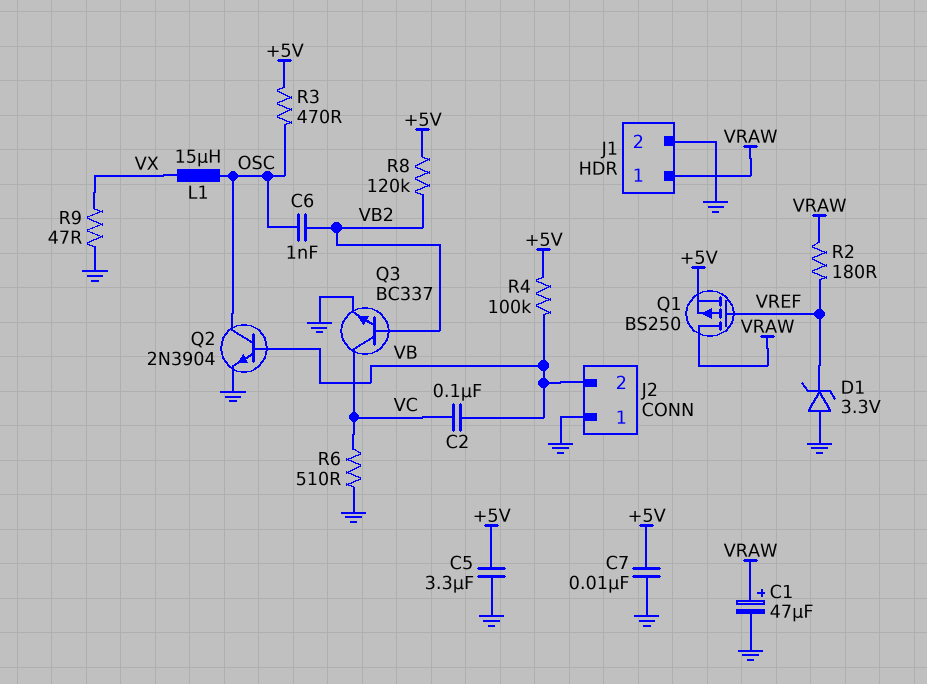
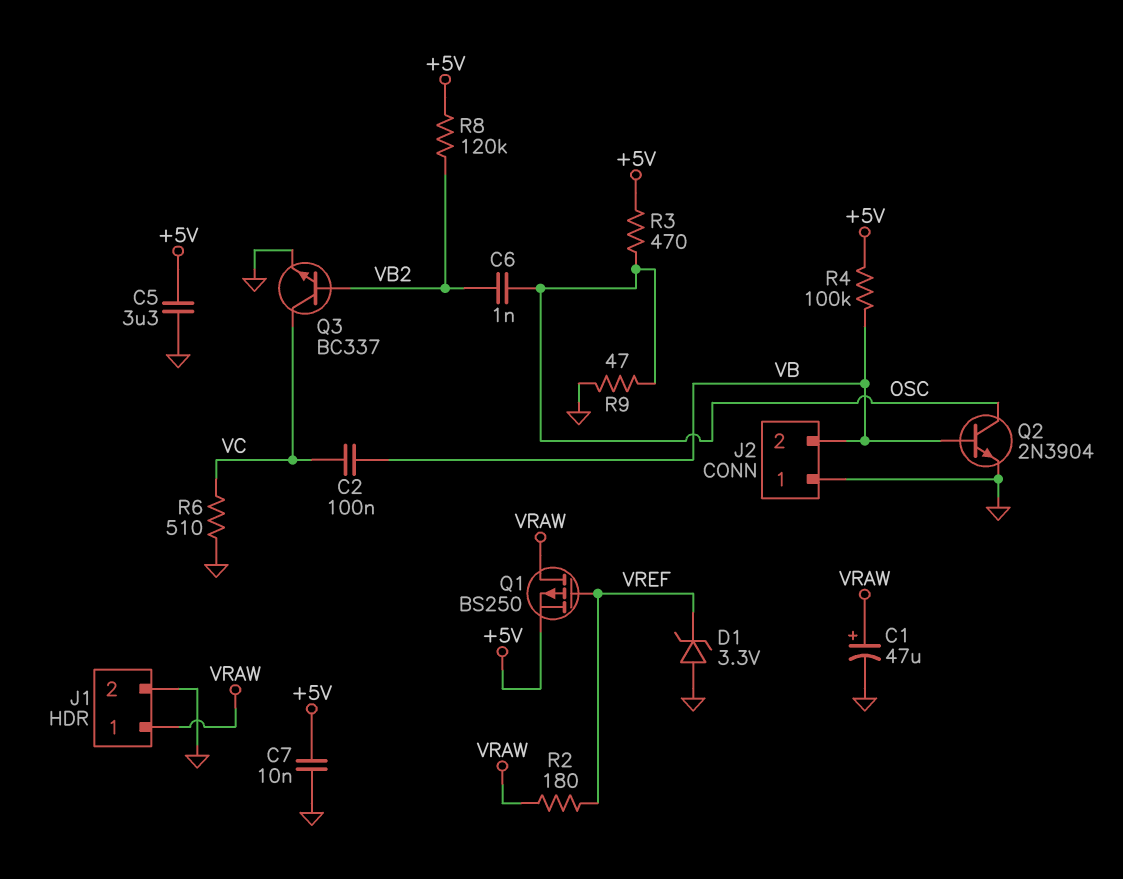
L1: 15uH (OSC, VX) -> none
R9: 47 (GND, VX) -> 47 (GND, OSC)

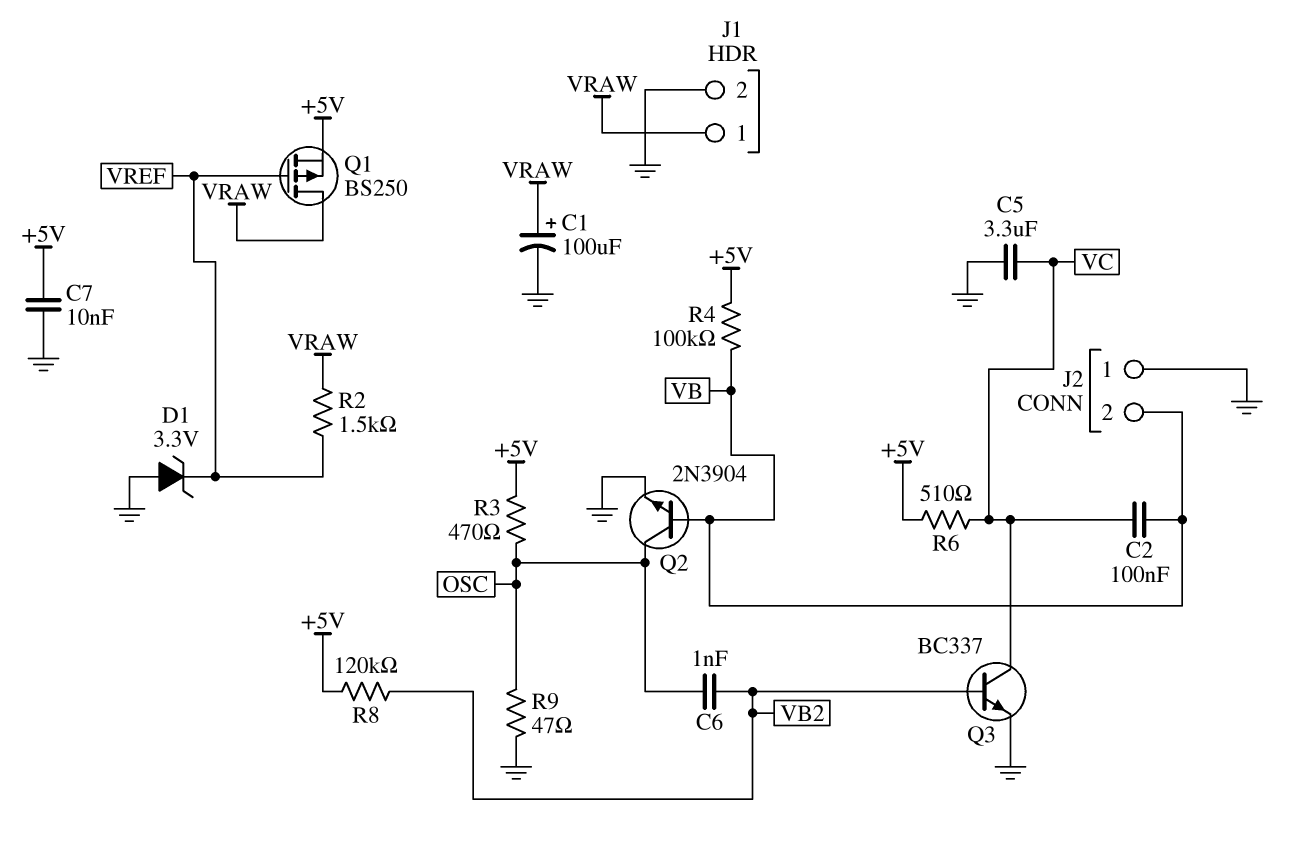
C1: 47uF (plus VRAW, minus GND) -> 100uF (plus VRAW, minus GND)
C5: 3.3uF (+5V, GND) -> 3.3uF (GND, VC)
R2: 180 (VRAW, VREF) -> 1.5k (VRAW, VREF)
R6: 510 (GND, VC) -> 510 (+5V, VC)

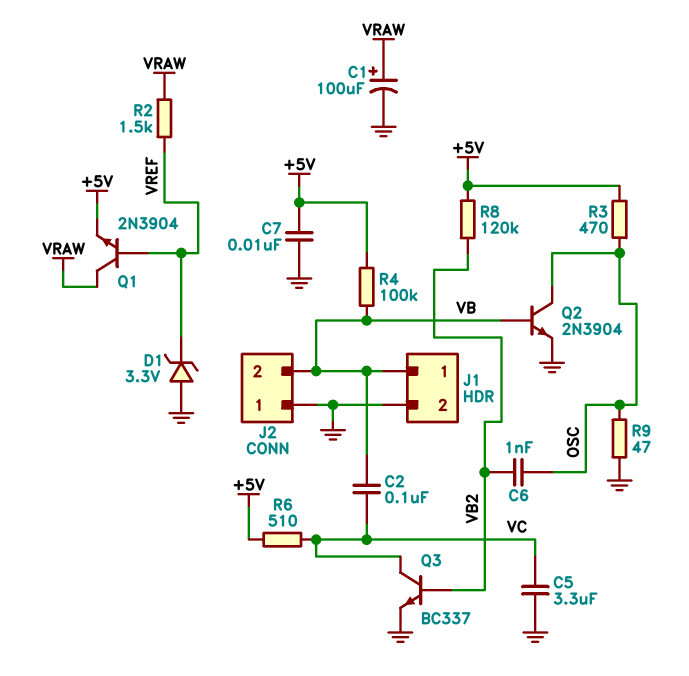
J1 pin 1: VRAW -> VB
Q1: PMOS BS250 (G VREF, D VRAW, S +5V) -> NPN 2N3904 (B VREF, C VRAW, E +5V)

